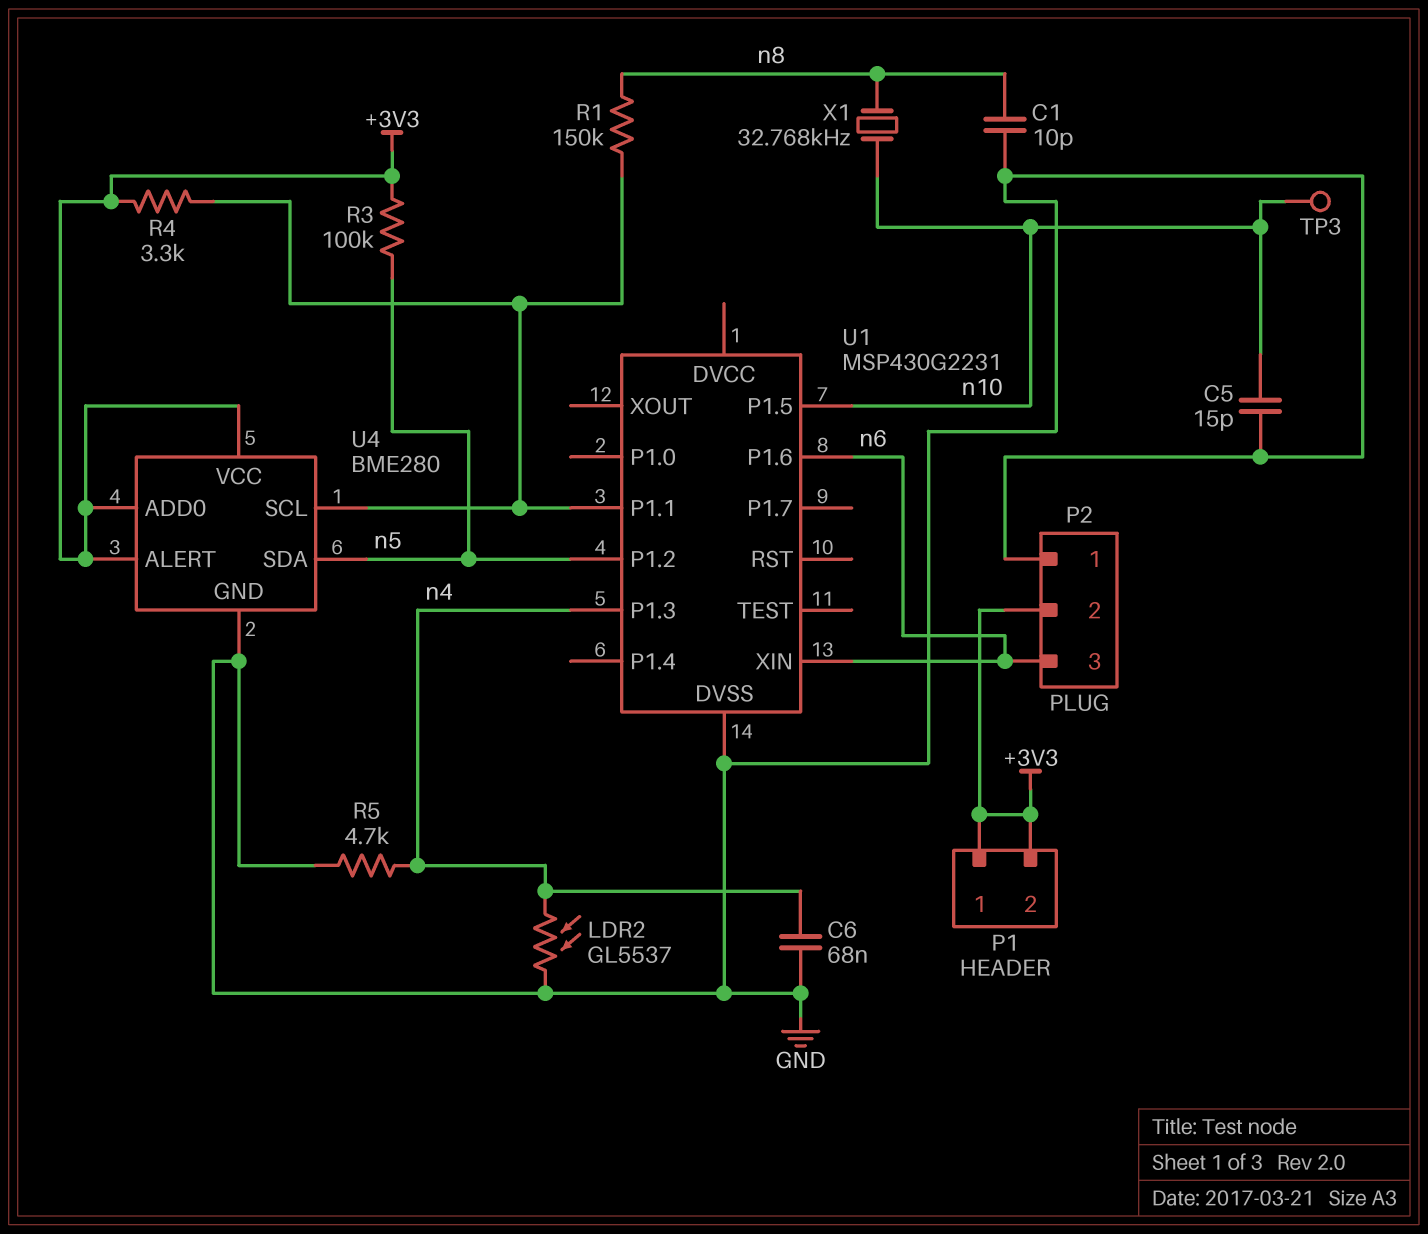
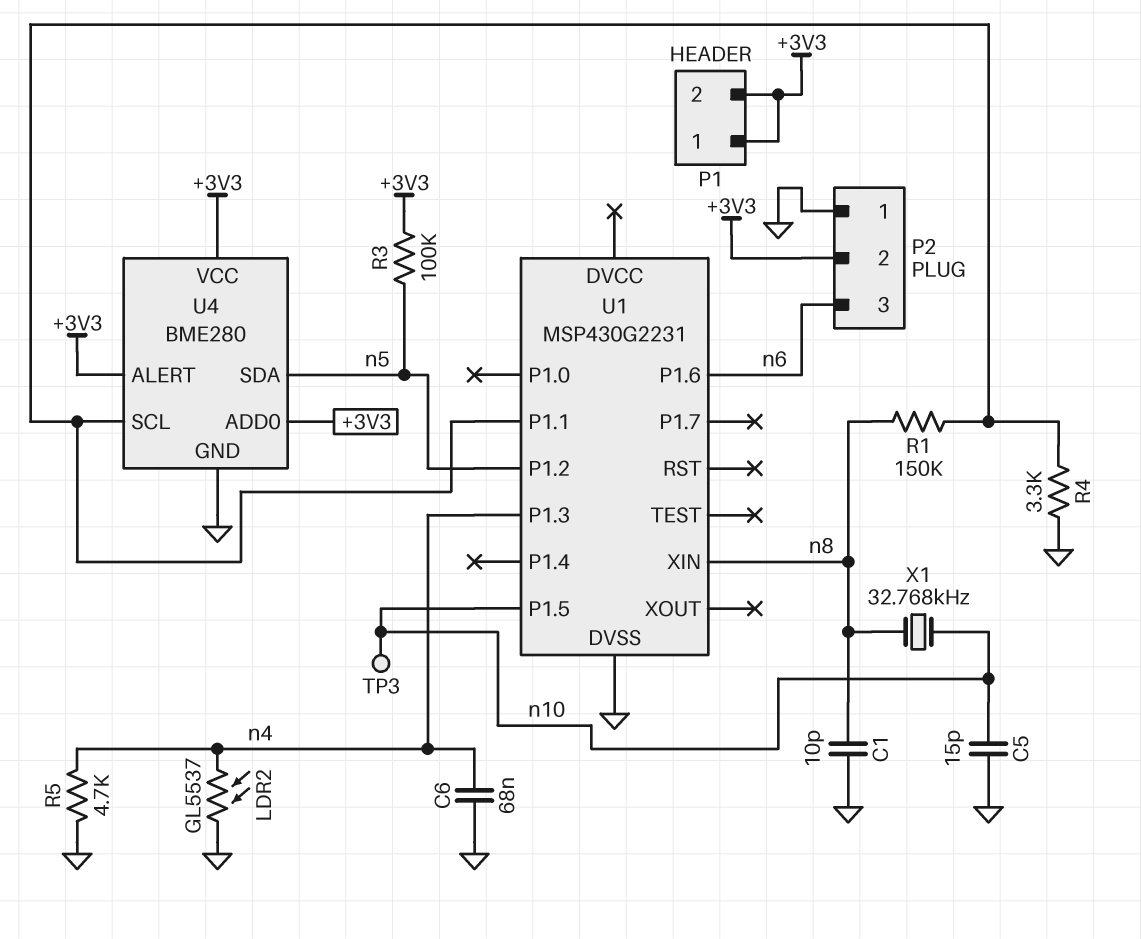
R4: 3.3k (+3V3, U1/P1.1) -> 3.3k (GND, U1/P1.1)
U1 pin XIN: n6 -> n8

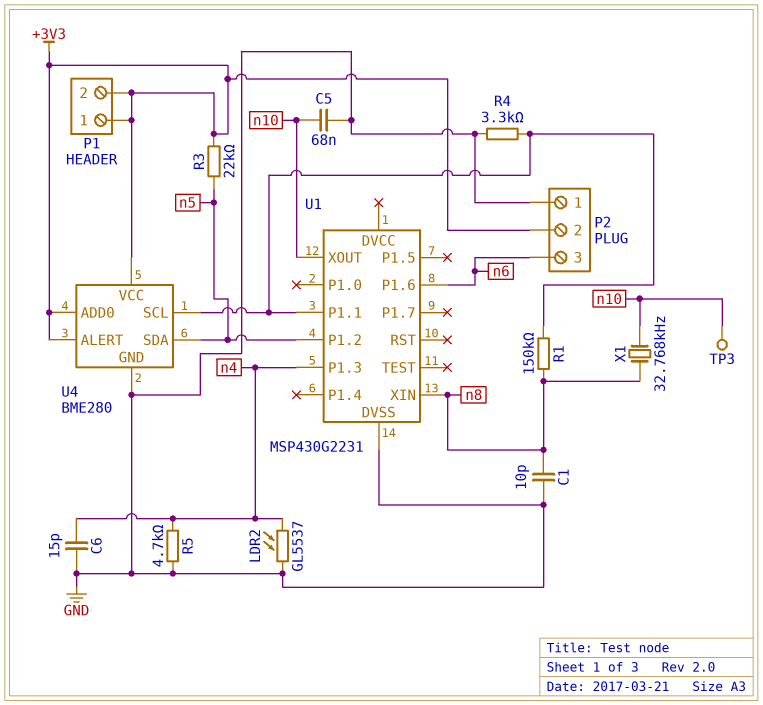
C5: 15pF (GND, n10) -> 68nF (GND, n10)
C6: 68nF (GND, n4) -> 15pF (GND, n4)
R3: 100k (+3V3, n5) -> 22k (+3V3, n5)
U1 pin P1.5: n10 -> none
U1 pin XOUT: none -> n10

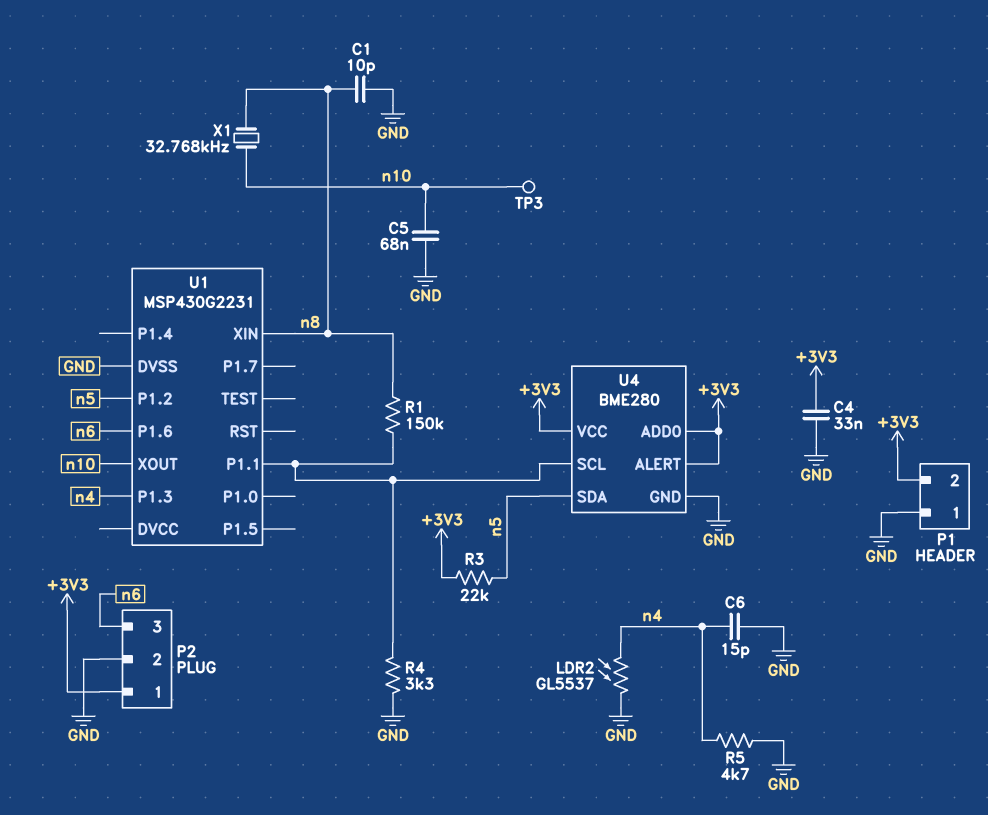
C4: none -> 33nF (+3V3, GND)
P1 pin 1: +3V3 -> GND
P2 pin 1: GND -> +3V3
P2 pin 2: +3V3 -> GND

